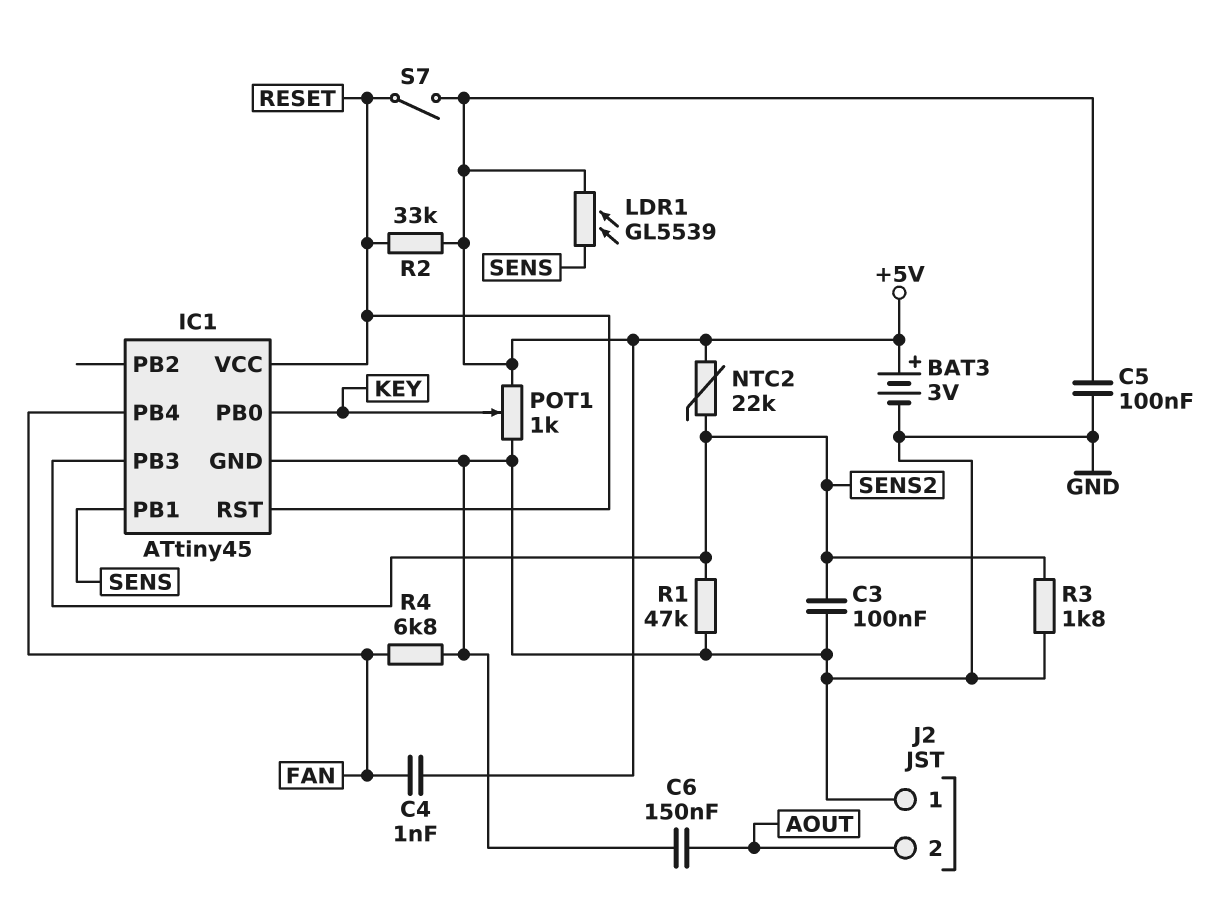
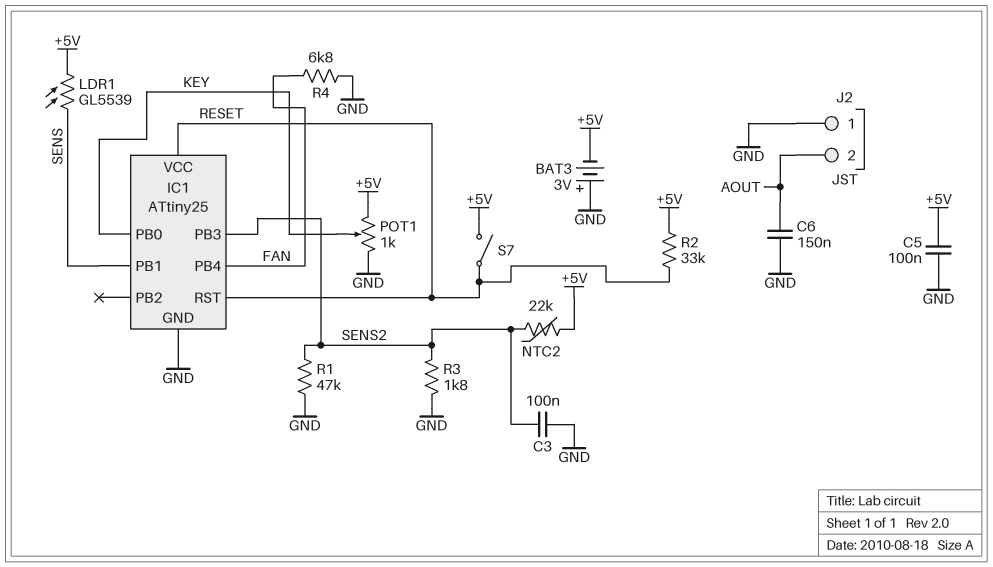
BAT3: 3V (plus +5V, minus GND) -> 3V (plus GND, minus +5V)
C4: 1nF (+5V, FAN) -> none
IC1: ATtiny45 -> ATtiny25

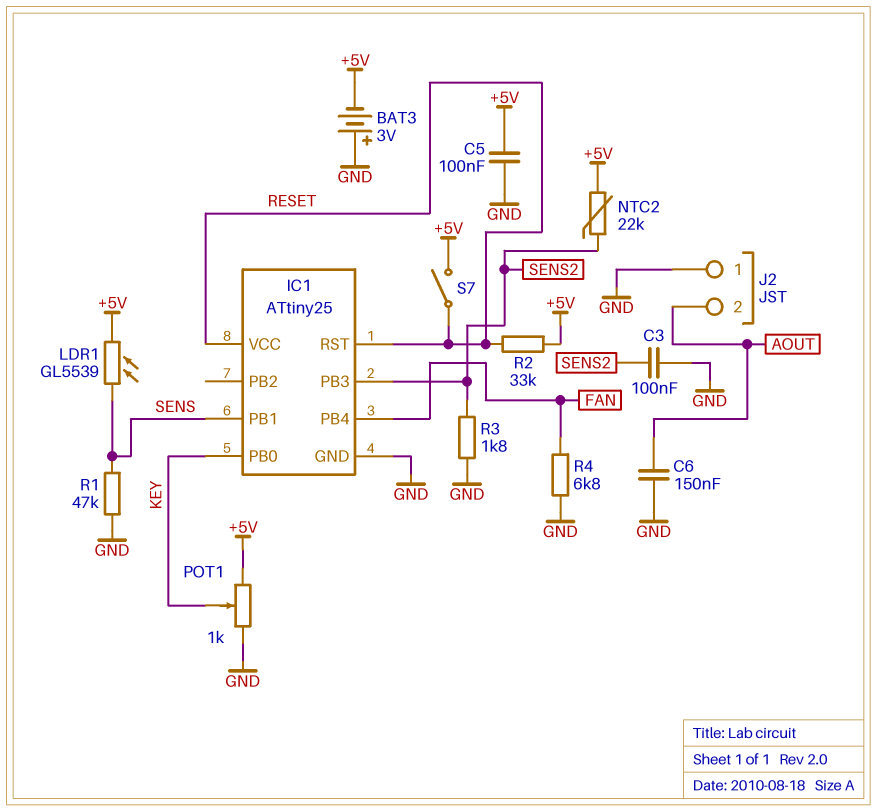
R1: 47k (GND, SENS2) -> 47k (GND, SENS)

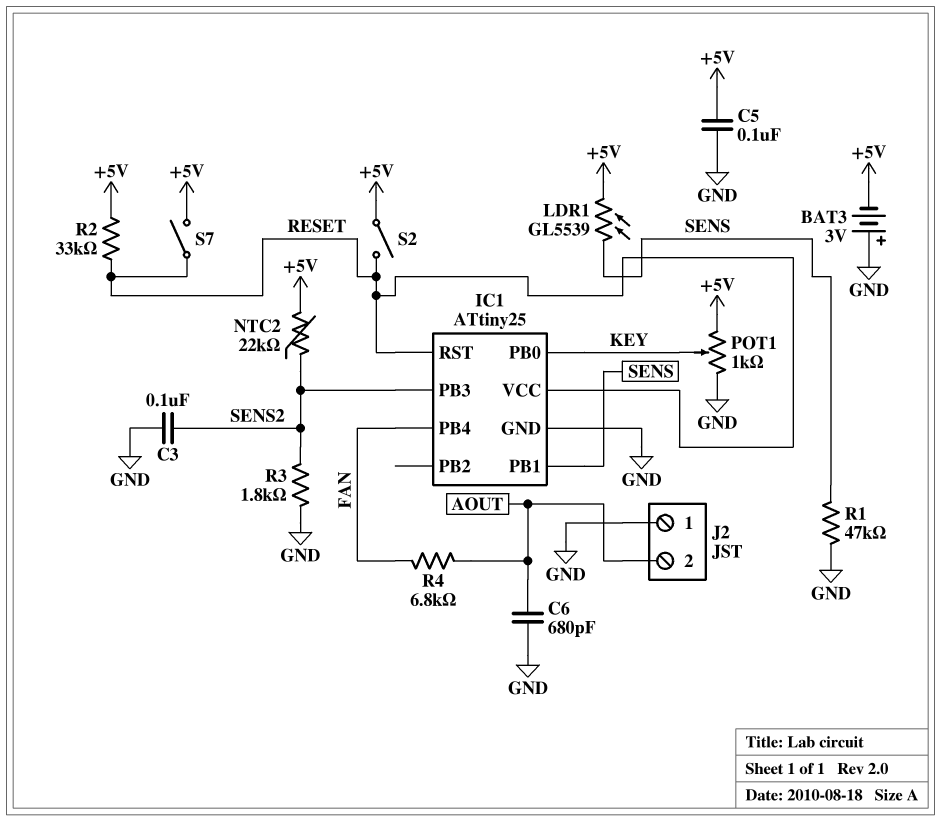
C6: 150nF (AOUT, GND) -> 680pF (AOUT, GND)
R4: 6.8k (FAN, GND) -> 6.8k (AOUT, FAN)
S2: none -> switch (+5V, RESET)

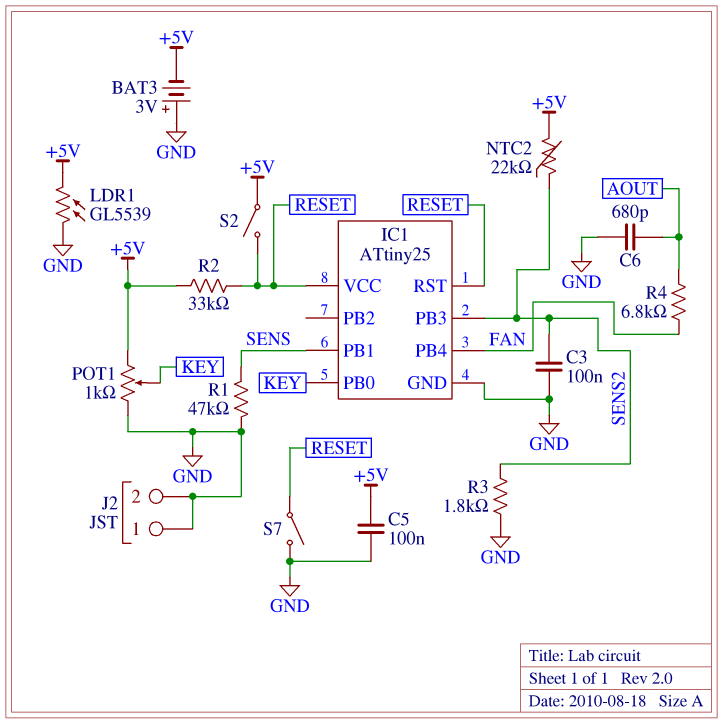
J2 pin 2: AOUT -> GND
LDR1: GL5539 (+5V, SENS) -> GL5539 (+5V, GND)
S7: switch (+5V, RESET) -> switch (GND, RESET)

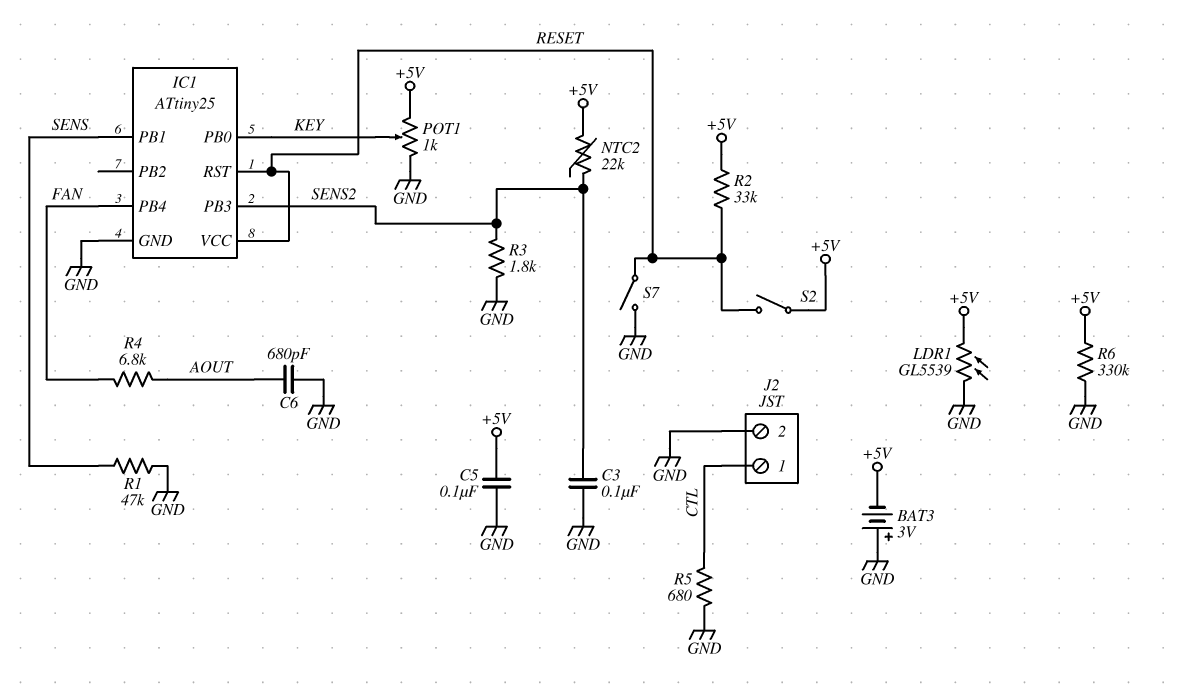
J2 pin 1: GND -> CTL
R5: none -> 680 (CTL, GND)
R6: none -> 330k (+5V, GND)

